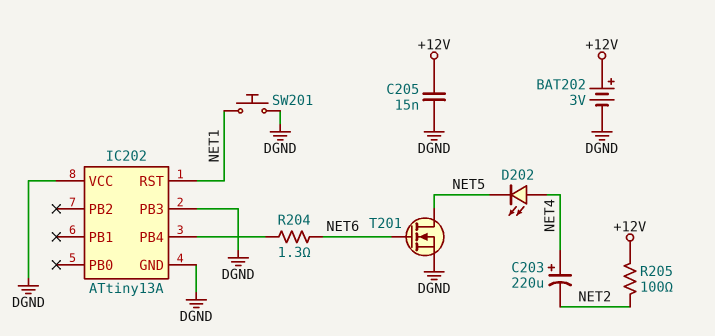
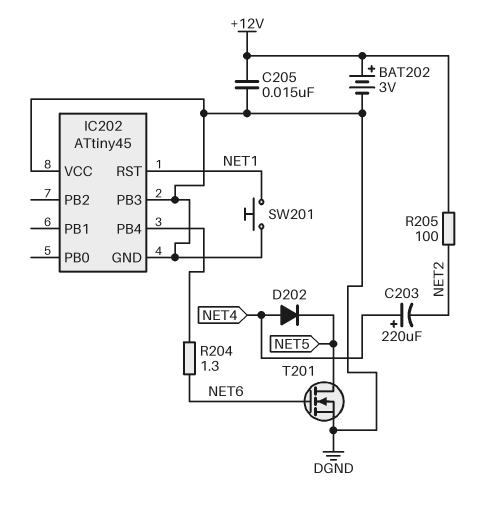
D202: LED (A NET4, K NET5) -> diode (A NET4, K NET5)
IC202: ATtiny13A -> ATtiny45

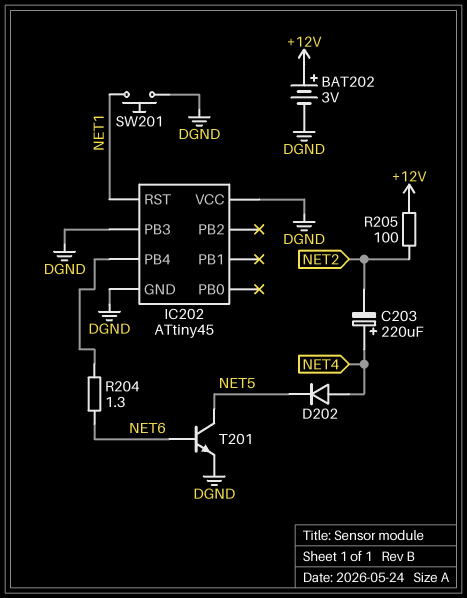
C205: 15nF (+12V, DGND) -> none
T201: NMOS (G NET6, D NET5, S DGND) -> NPN (B NET6, C NET5, E DGND)

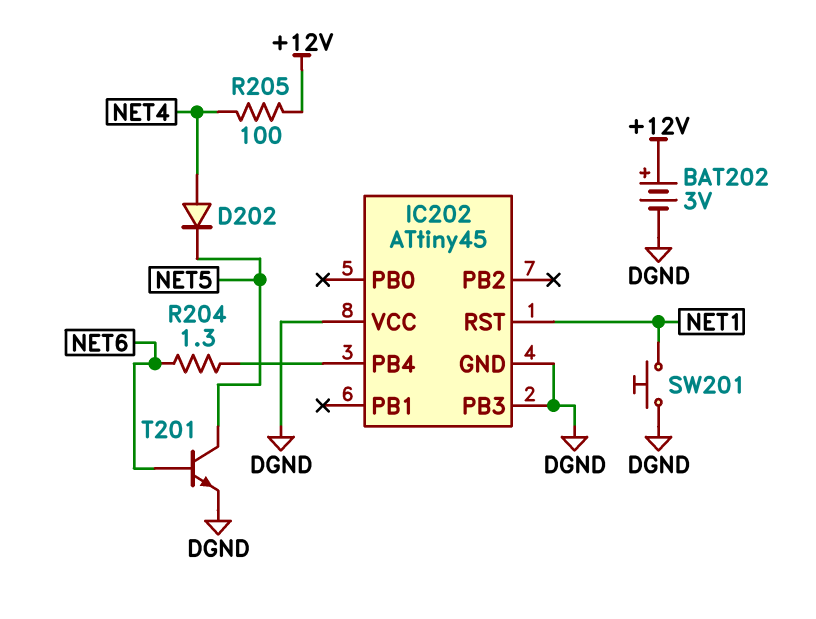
C203: 220uF (plus NET4, minus NET2) -> none
R205: 100 (+12V, NET2) -> 100 (+12V, NET4)

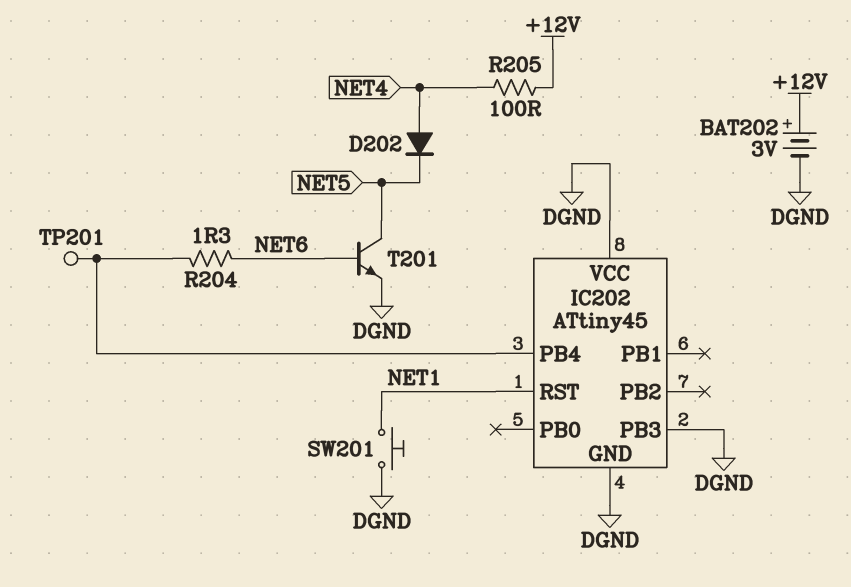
TP201: none -> test point (IC202/PB4)

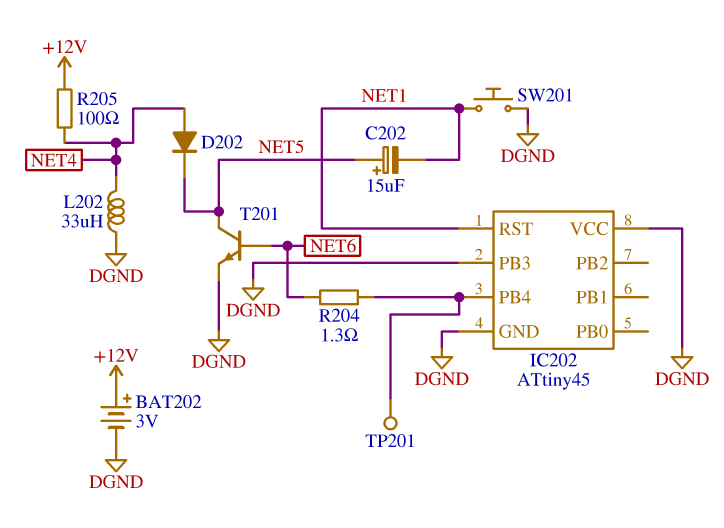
C202: none -> 15uF (plus NET5, minus NET1)
L202: none -> 33uH (DGND, NET4)

